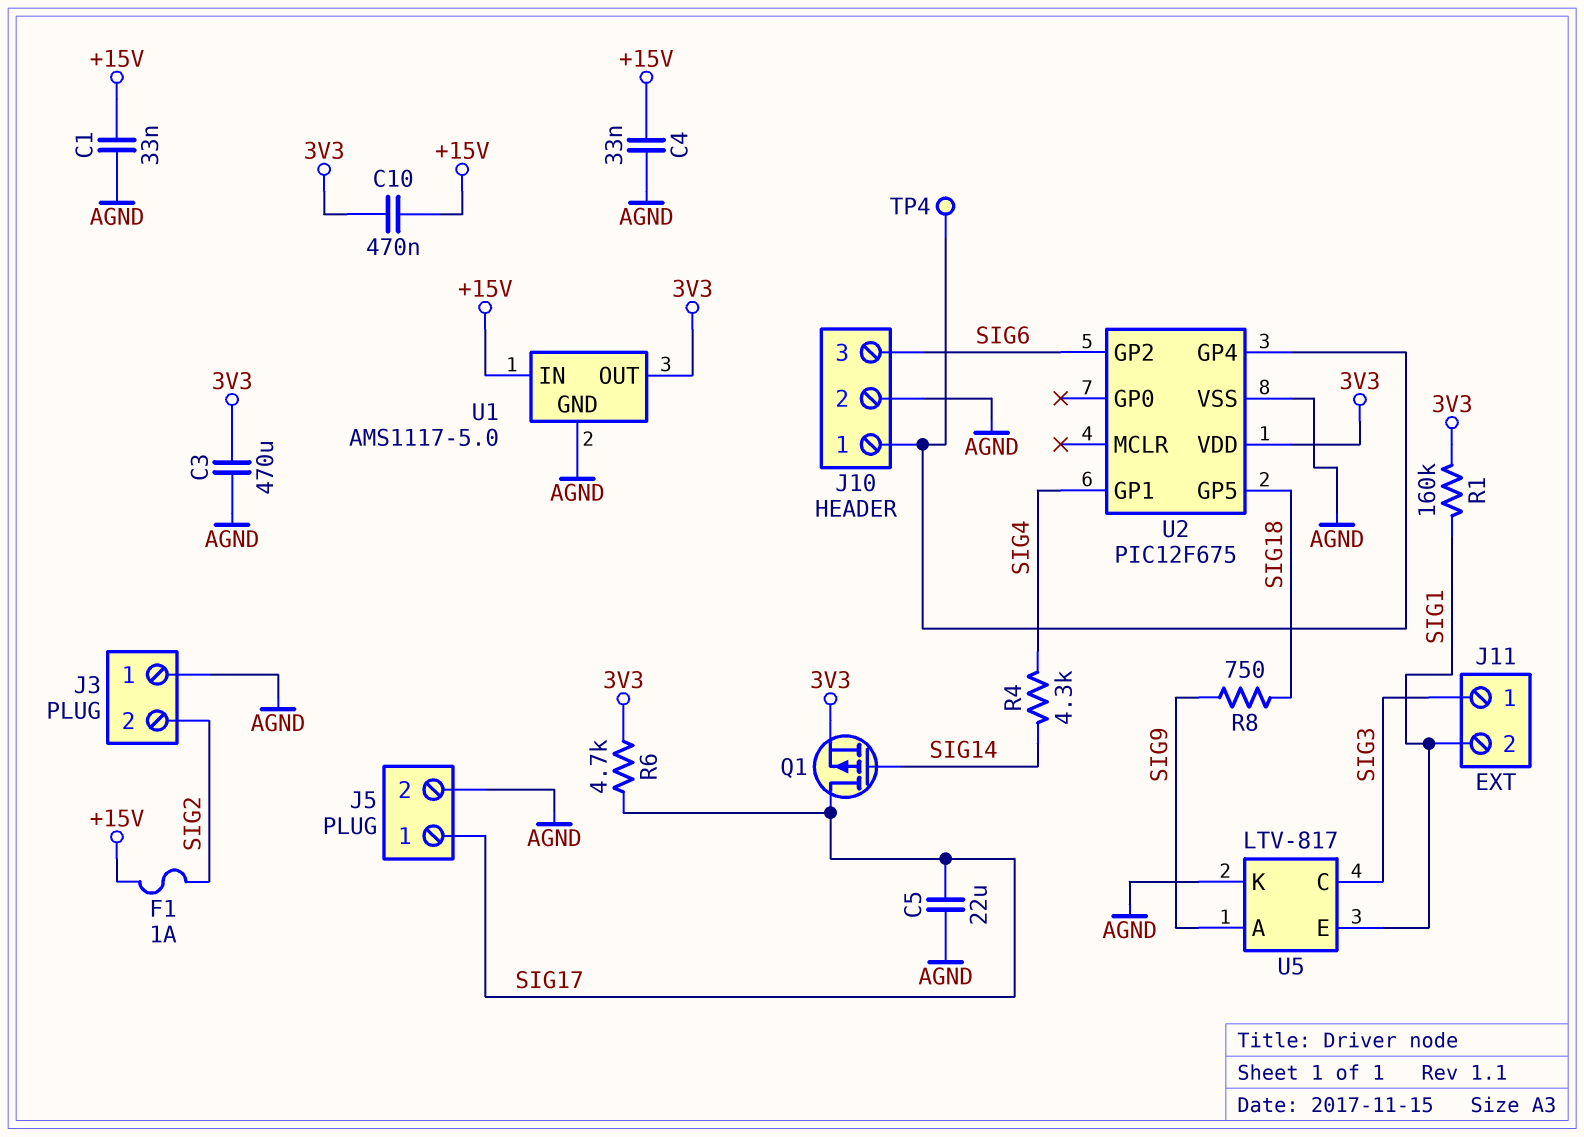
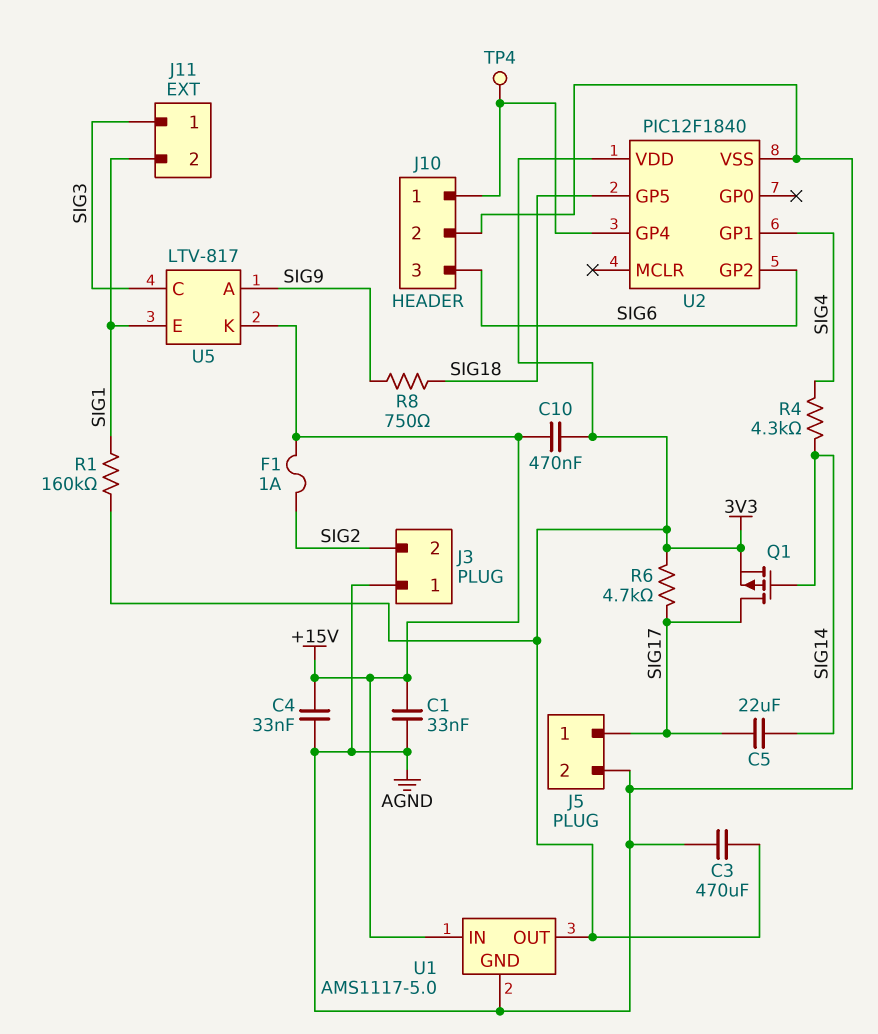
C5: 22uF (AGND, SIG17) -> 22uF (SIG14, SIG17)
U2: PIC12F675 -> PIC12F1840
U5 pin K: AGND -> +15V

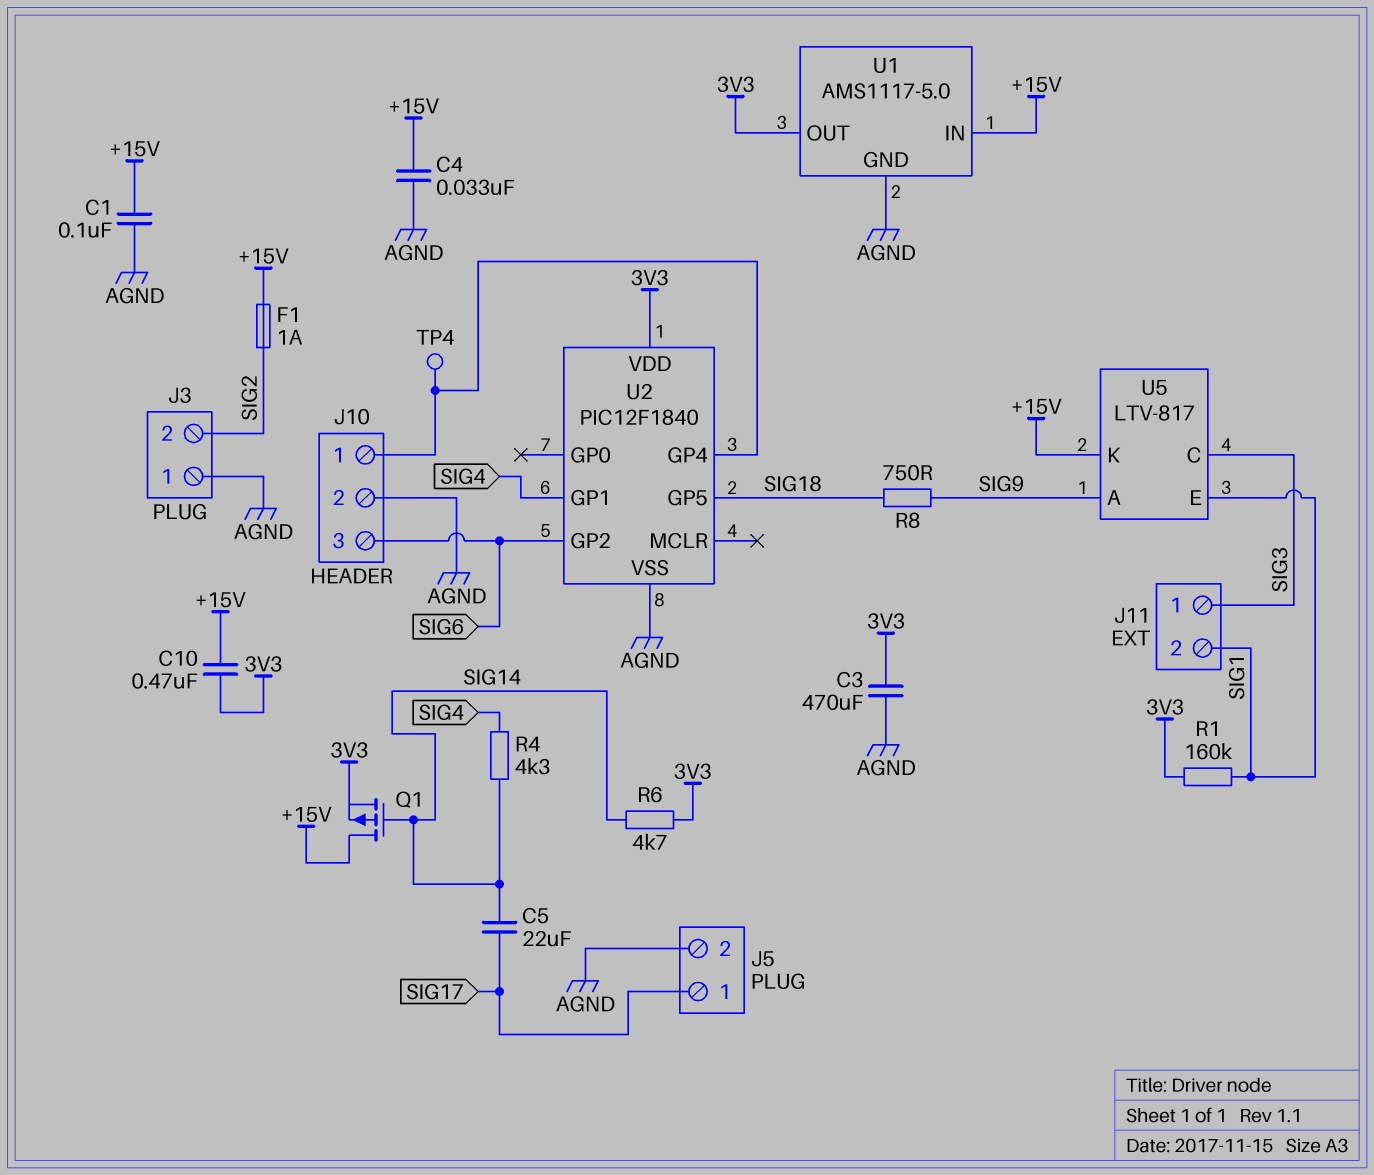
C1: 33nF (+15V, AGND) -> 100nF (+15V, AGND)
Q1: PMOS (G SIG14, D SIG17, S 3V3) -> PMOS (G SIG14, D +15V, S 3V3)
R6: 4.7k (3V3, SIG17) -> 4.7k (3V3, SIG14)

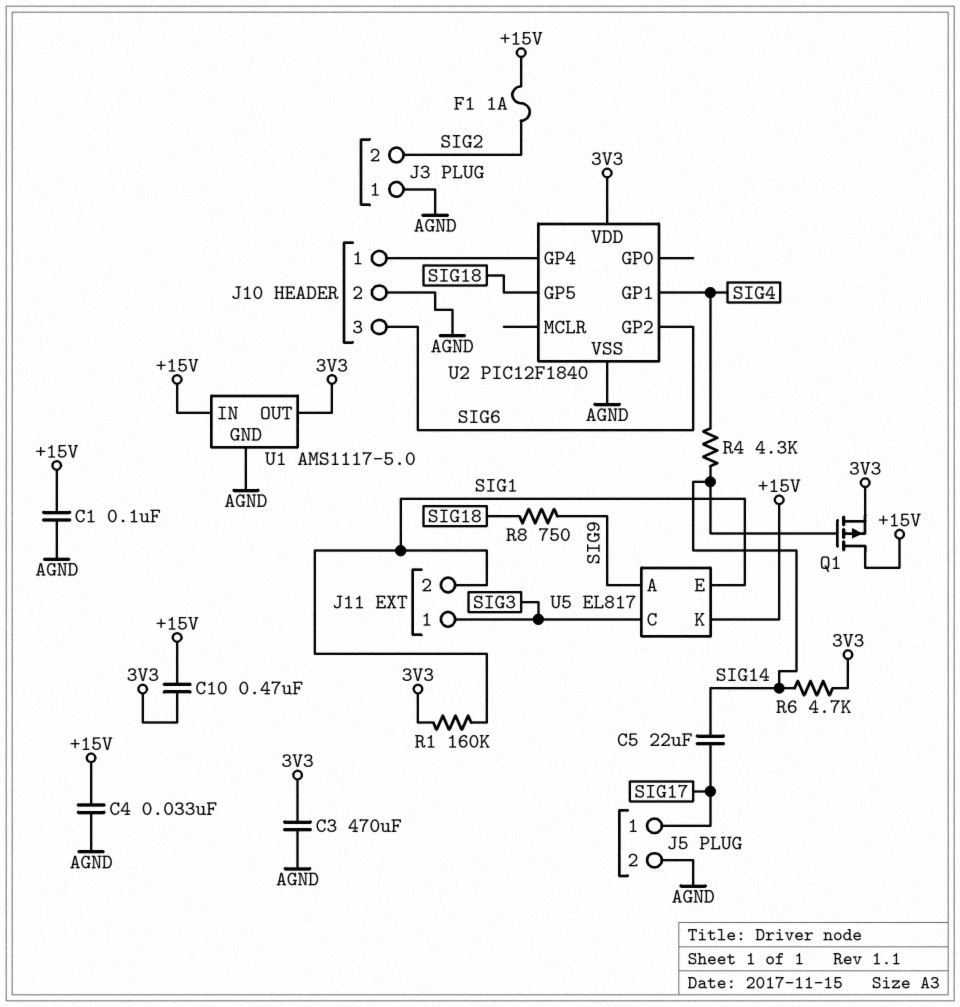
TP4: test point (J10/1) -> none
U5: LTV-817 -> EL817

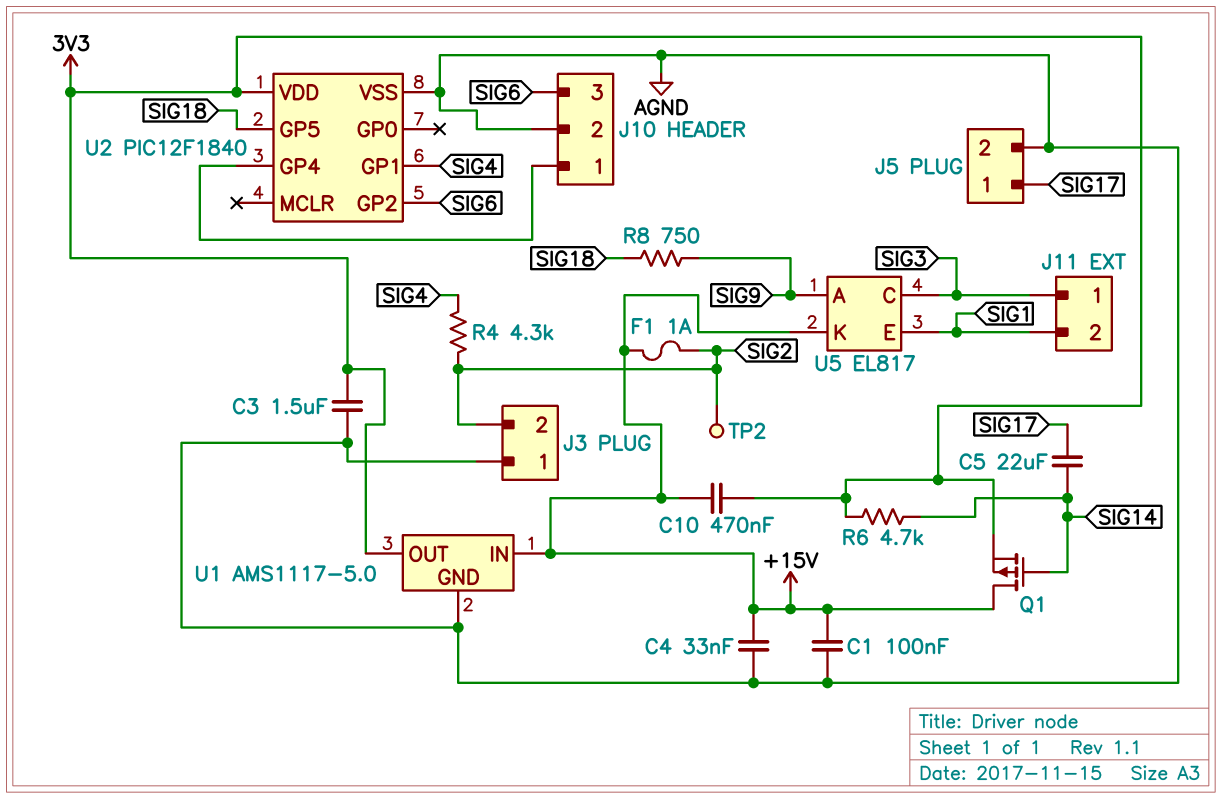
C3: 470uF (3V3, AGND) -> 1.5uF (3V3, AGND)
R1: 160k (3V3, SIG1) -> none
R4: 4.3k (SIG4, SIG14) -> 4.3k (SIG2, SIG4)
TP2: none -> test point (SIG2)

